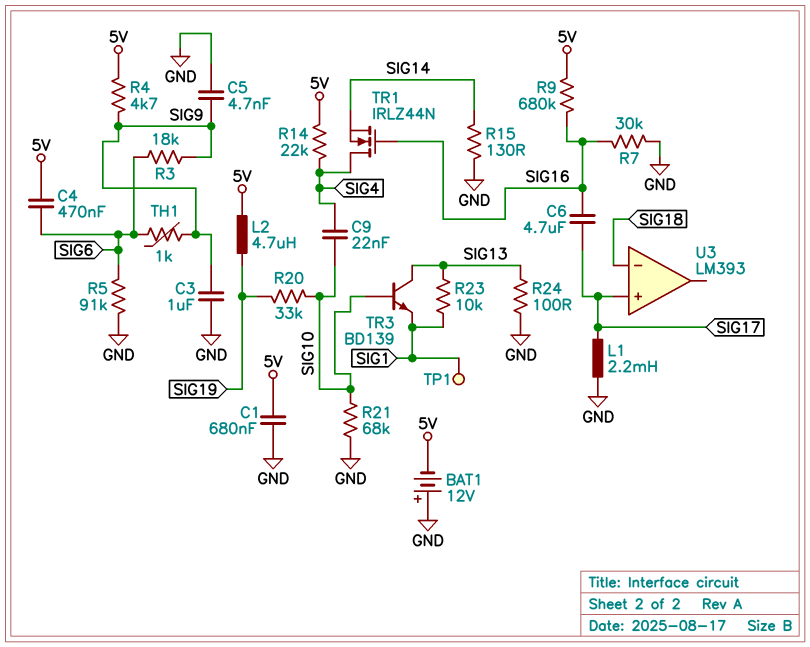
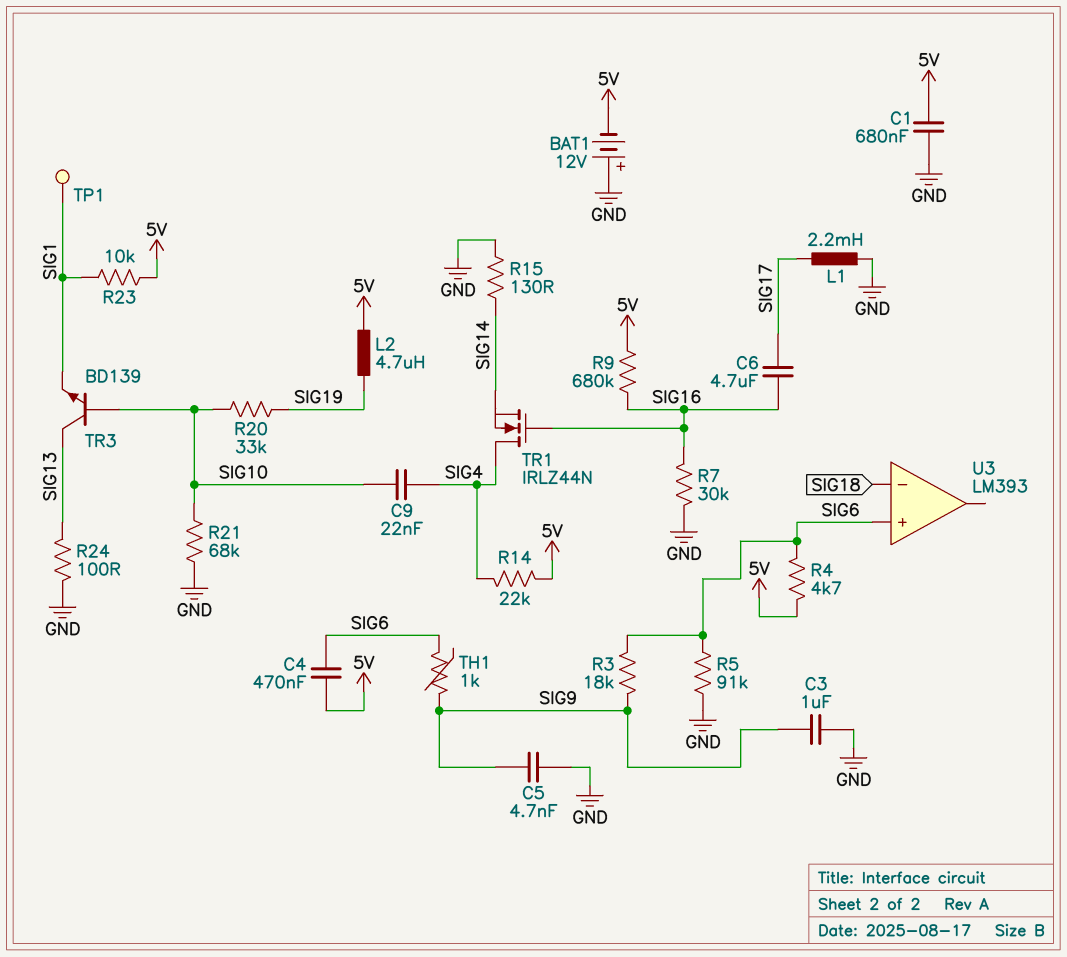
R4: 4.7k (5V, SIG9) -> 4.7k (5V, SIG6)
R23: 10k (SIG1, SIG13) -> 10k (5V, SIG1)
U3 pin in+: SIG17 -> SIG6

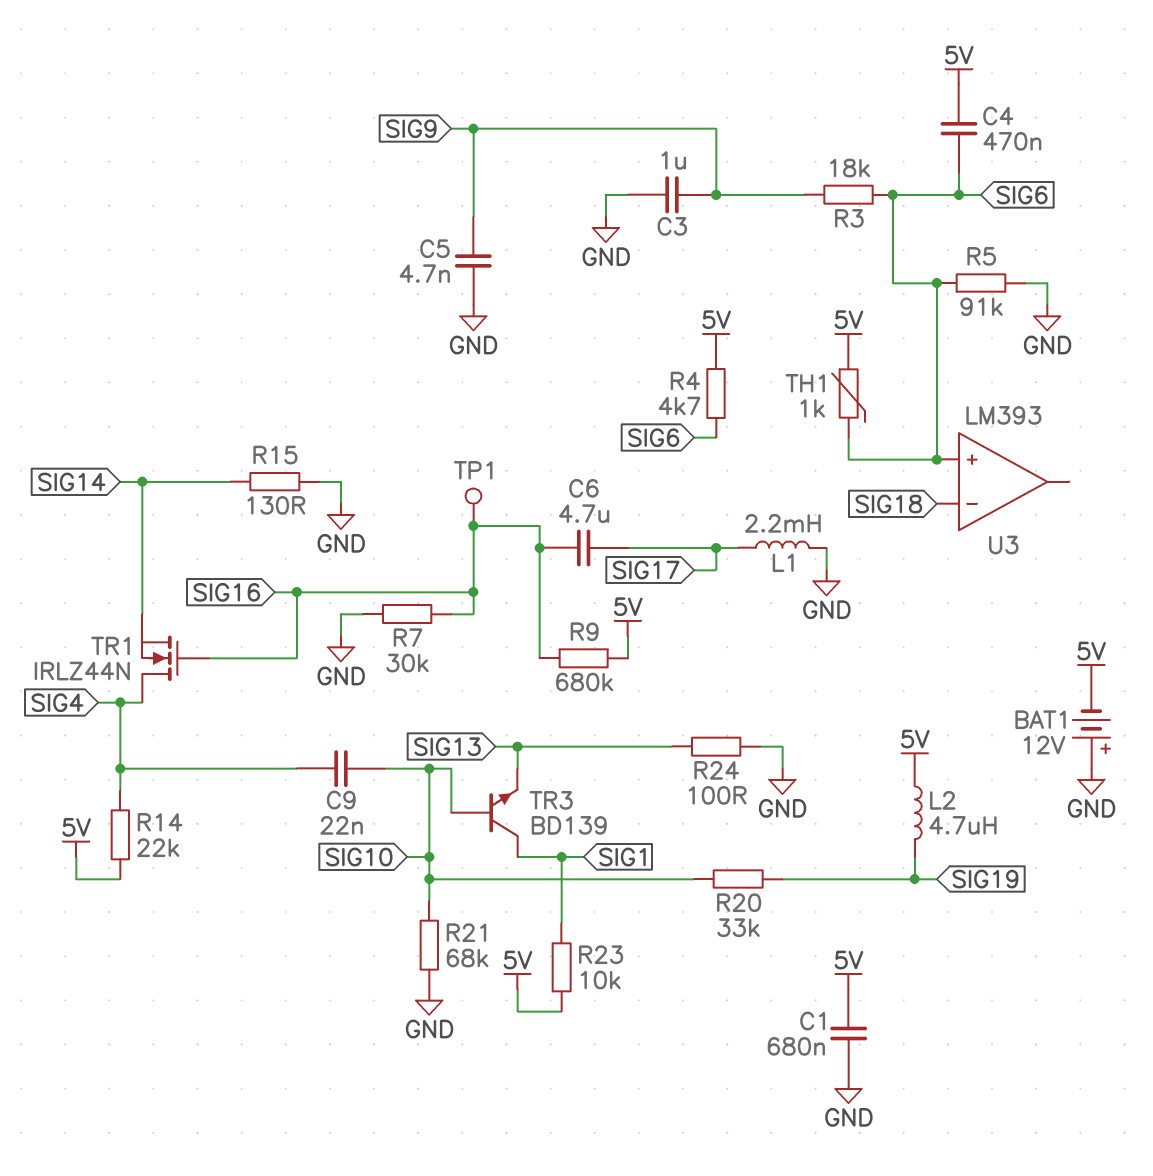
TH1: 1k (SIG6, SIG9) -> 1k (5V, SIG6)
TP1: test point (SIG1) -> test point (SIG16)
TR3: NPN BD139 (B SIG10, C SIG13, E SIG1) -> NPN BD139 (B SIG10, C SIG1, E SIG13)

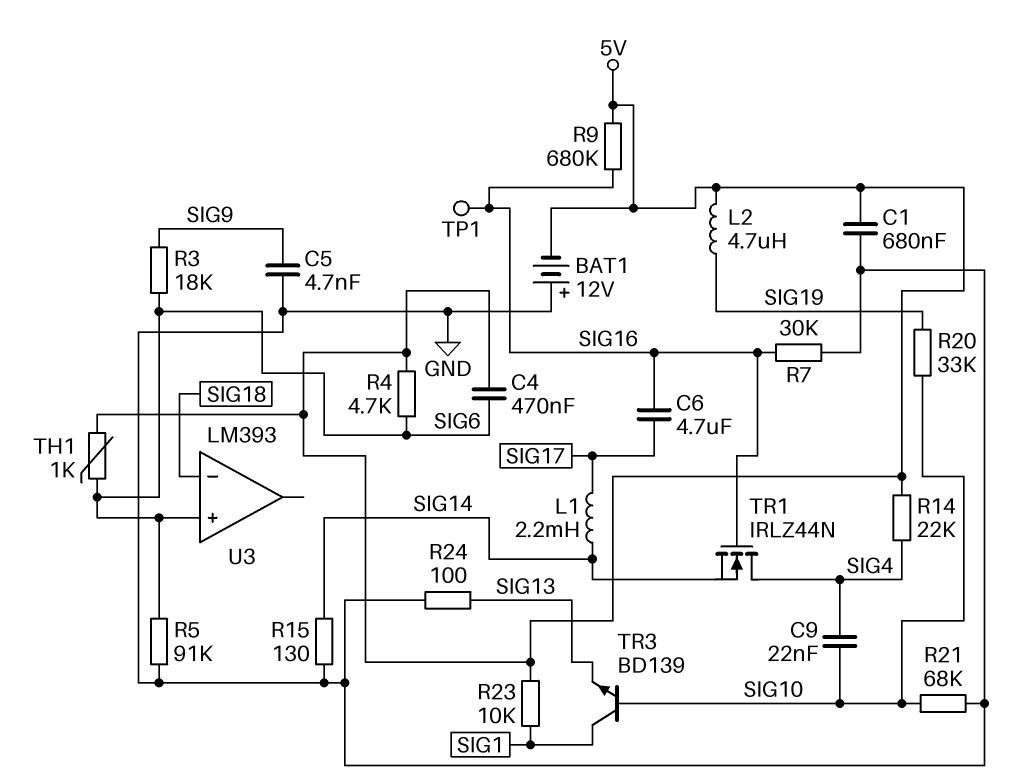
C3: 1uF (GND, SIG9) -> none
L1: 2.2mH (GND, SIG17) -> 2.2mH (SIG14, SIG17)

